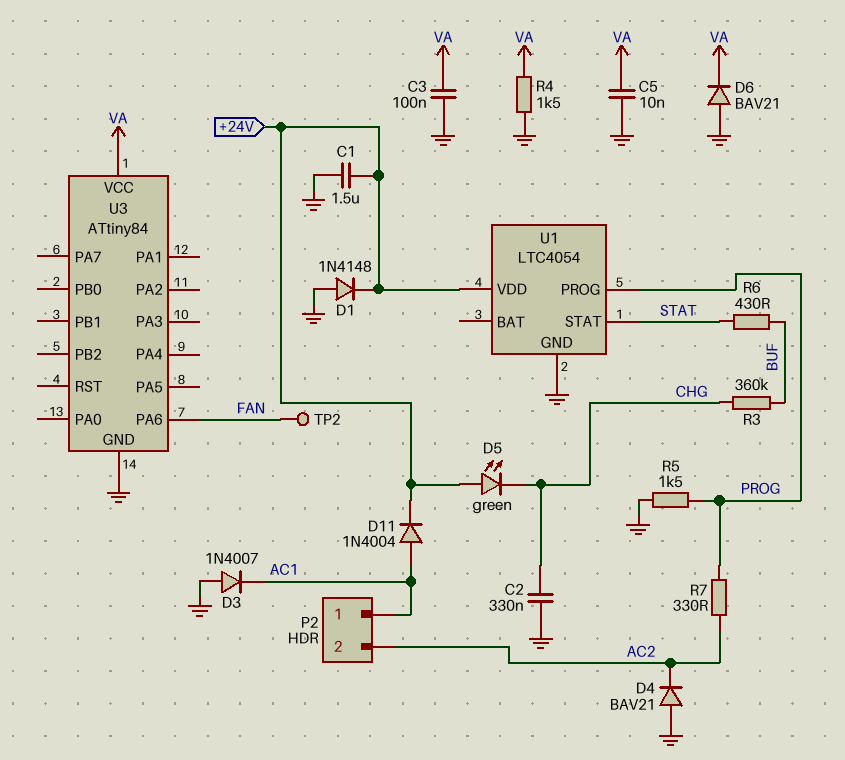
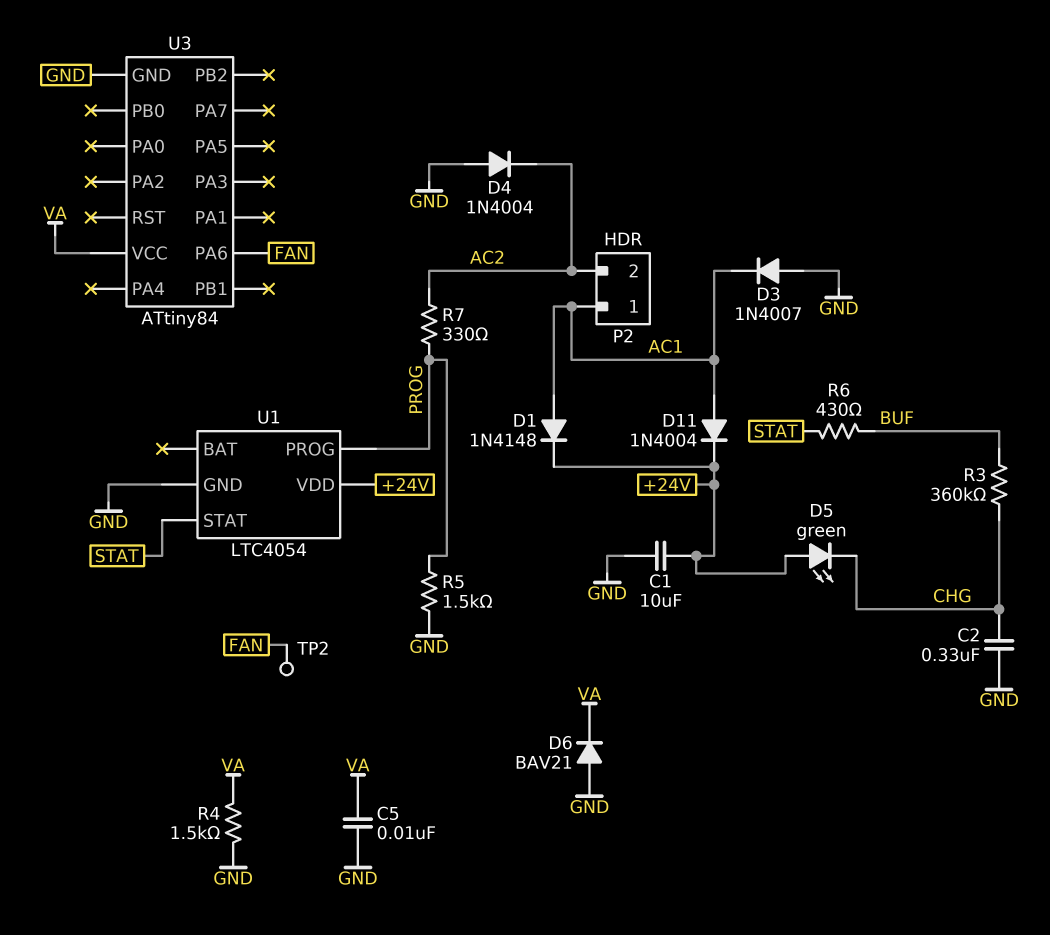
C1: 1.5uF (+24V, GND) -> 10uF (+24V, GND)
C3: 100nF (GND, VA) -> none
D1: diode 1N4148 (A GND, K +24V) -> diode 1N4148 (A AC1, K +24V)
D4: diode BAV21 (A GND, K AC2) -> diode 1N4004 (A GND, K AC2)

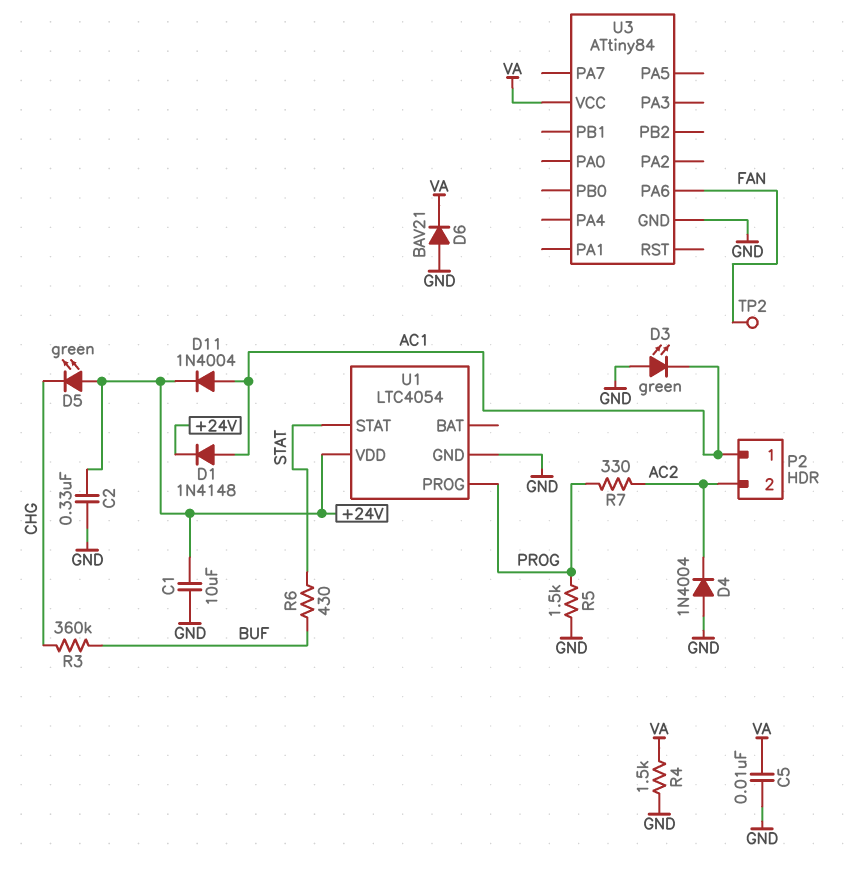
C2: 330nF (CHG, GND) -> 330nF (+24V, GND)
D3: diode 1N4007 (A GND, K AC1) -> LED green (A GND, K AC1)

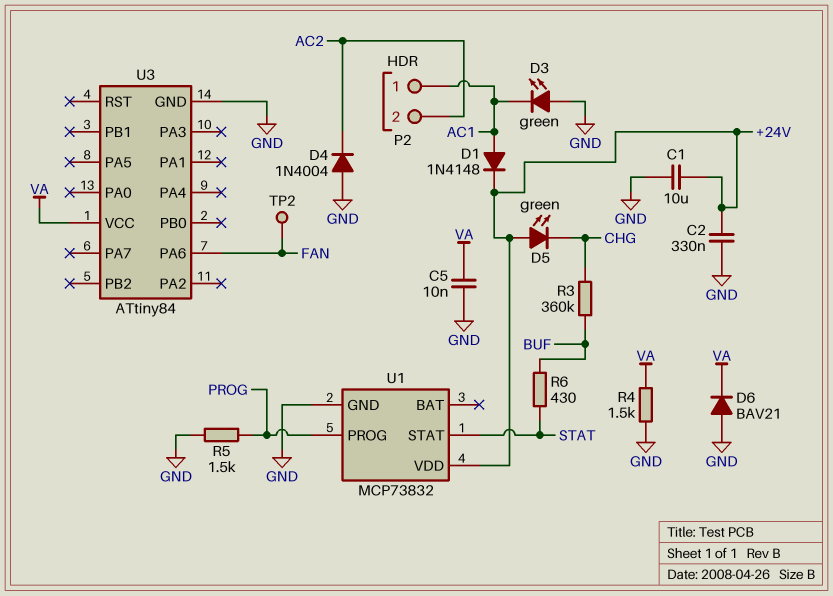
D11: diode 1N4004 (A AC1, K +24V) -> none
R7: 330 (AC2, PROG) -> none
U1: LTC4054 -> MCP73832

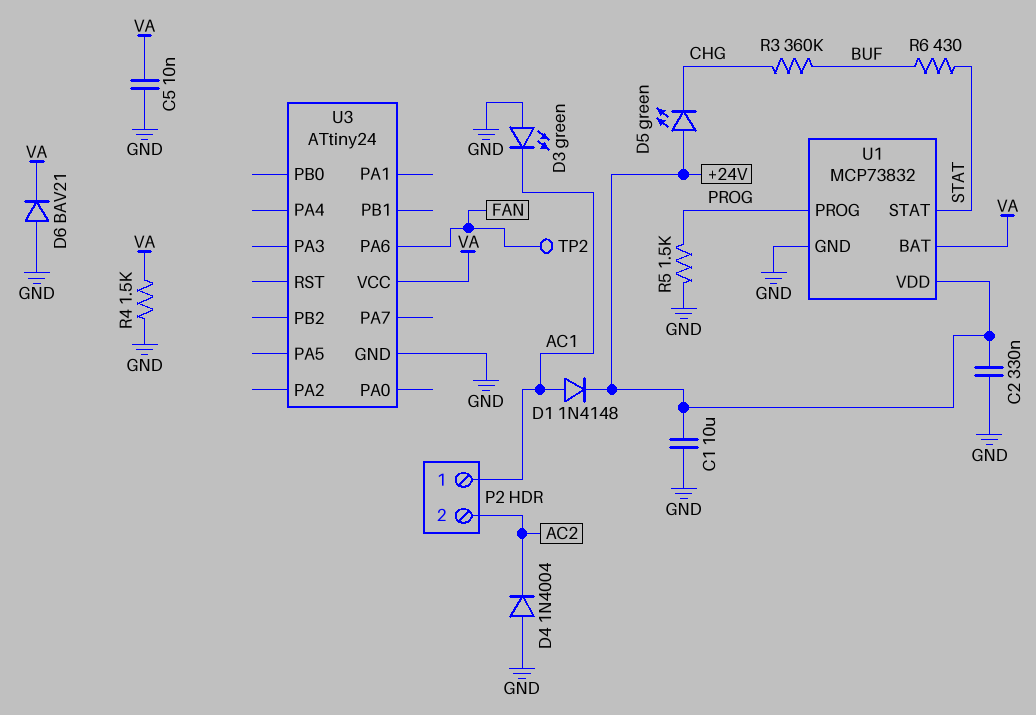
U1 pin BAT: none -> VA
U3: ATtiny84 -> ATtiny24

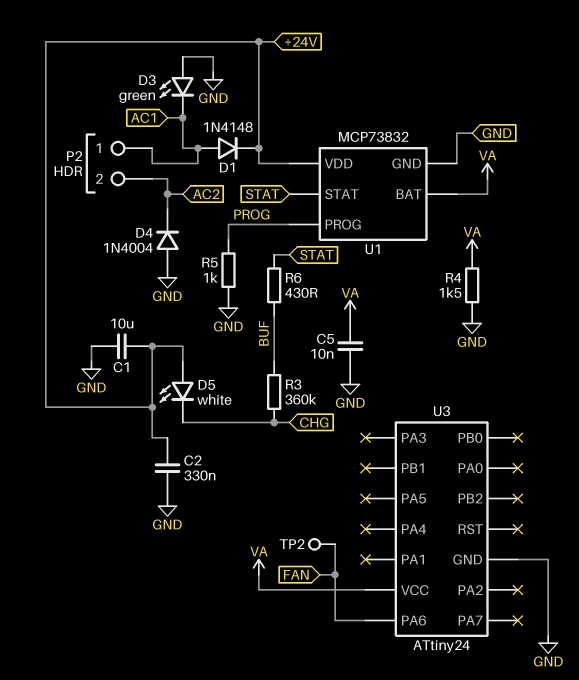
D5: LED green (A +24V, K CHG) -> LED white (A +24V, K CHG)
D6: diode BAV21 (A GND, K VA) -> none
R5: 1.5k (GND, PROG) -> 1k (GND, PROG)

